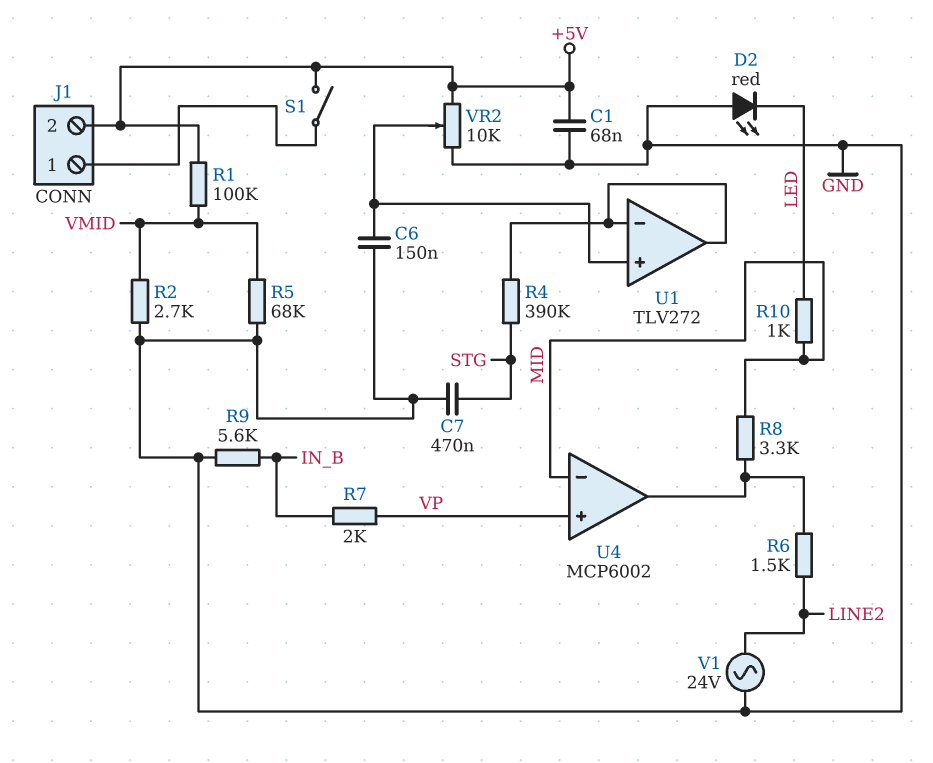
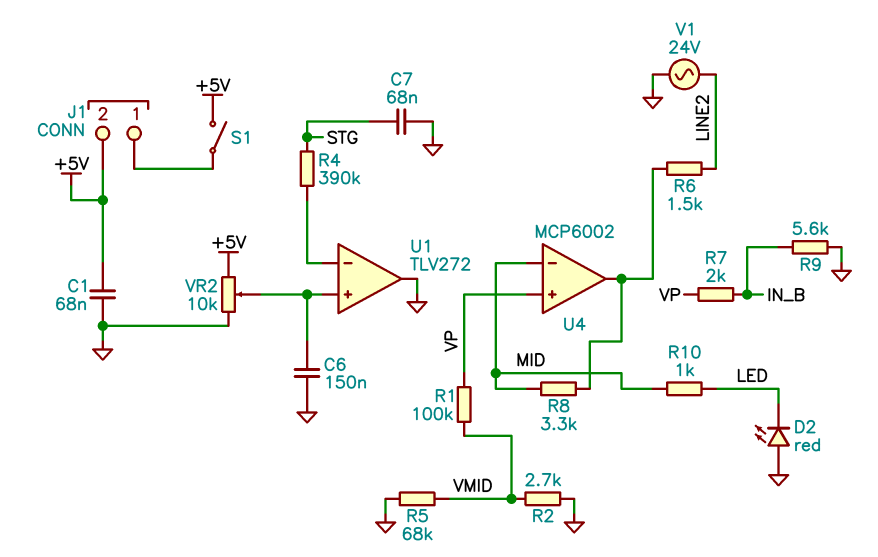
C7: 470nF (GND, STG) -> 68nF (GND, STG)
R1: 100k (+5V, VMID) -> 100k (VMID, VP)
U1 pin out: U1/in- -> GND

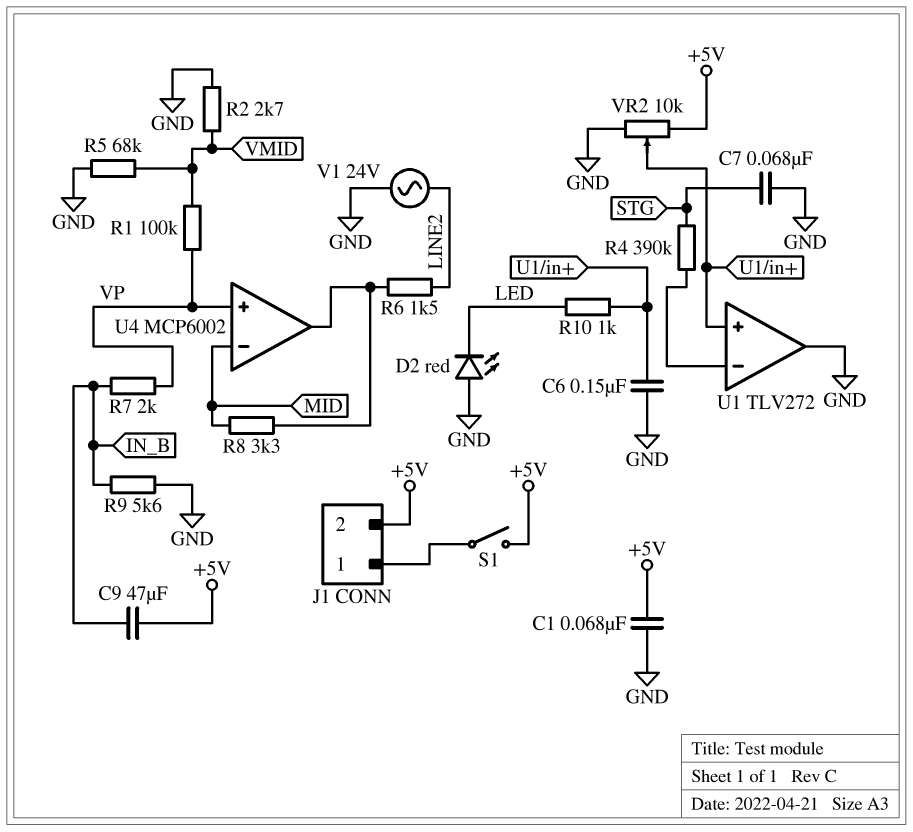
C9: none -> 47uF (+5V, IN_B)
R10: 1k (LED, MID) -> 1k (LED, U1/in+)

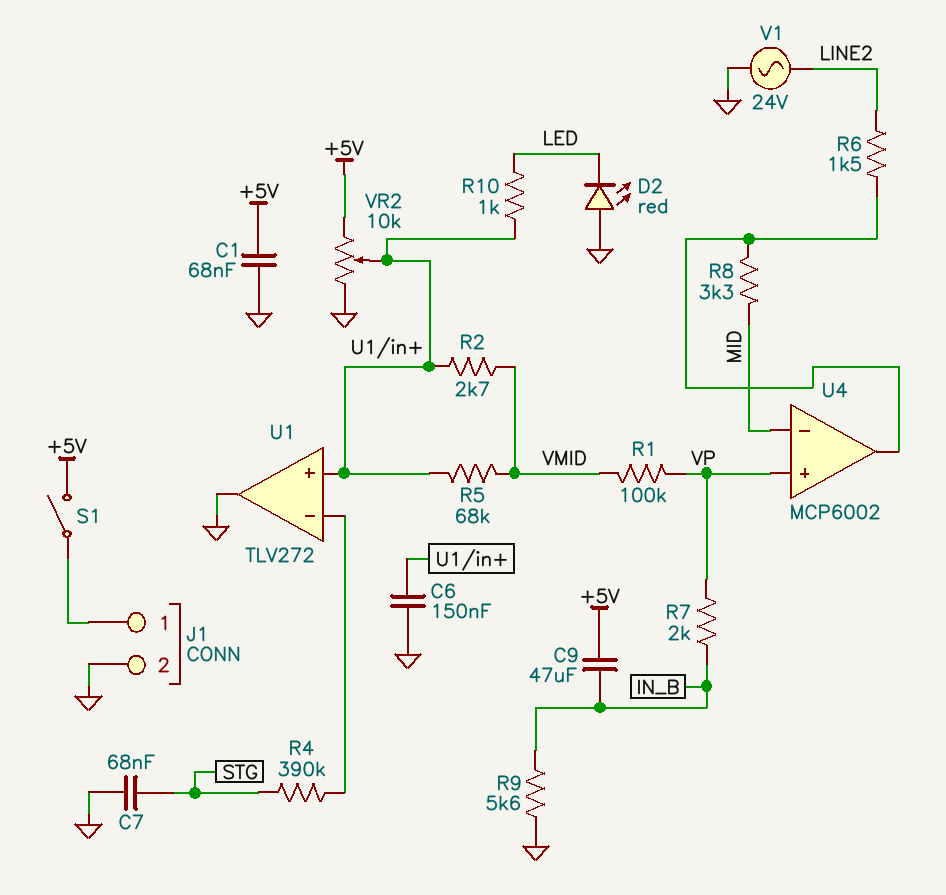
J1 pin 2: +5V -> GND
R2: 2.7k (GND, VMID) -> 2.7k (U1/in+, VMID)
R5: 68k (GND, VMID) -> 68k (U1/in+, VMID)

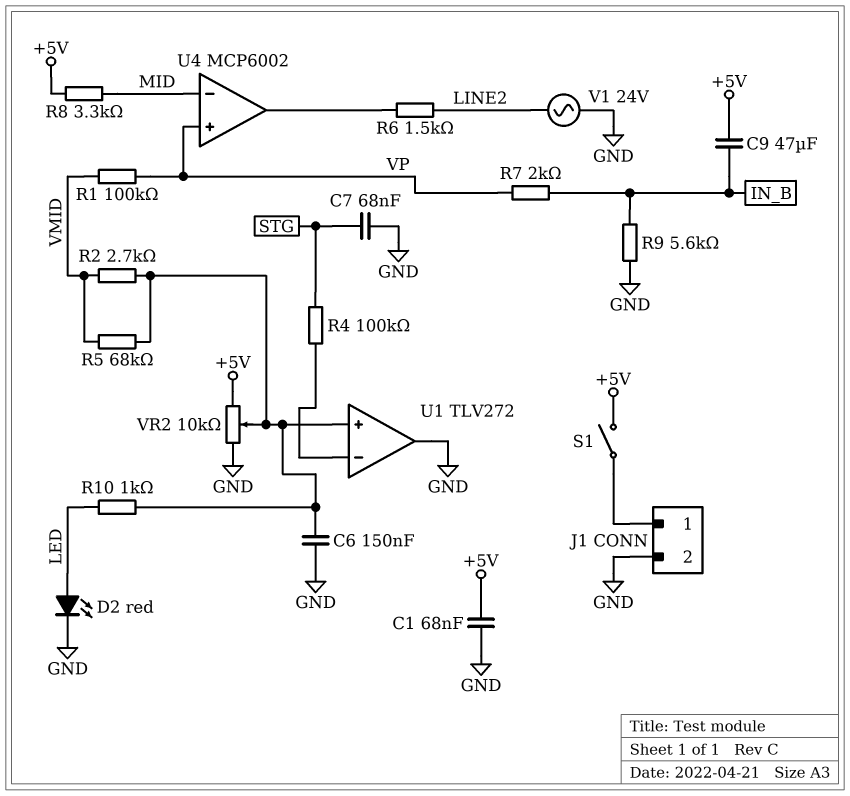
D2: LED red (A GND, K LED) -> LED red (A LED, K GND)
R4: 390k (STG, U1/in-) -> 100k (STG, U1/in-)
R8: 3.3k (MID, U4/out) -> 3.3k (+5V, MID)

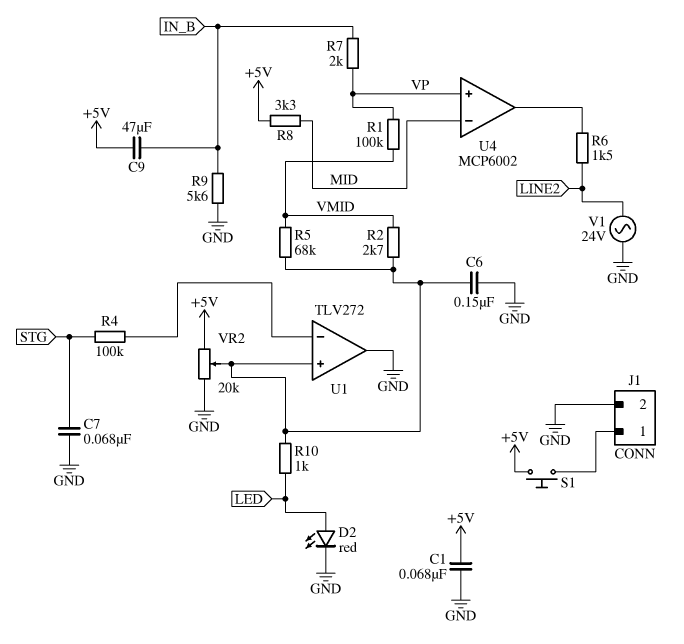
S1: switch (+5V, J1/1) -> button (+5V, J1/1)
VR2: 10k (+5V, GND, wiper U1/in+) -> 20k (+5V, GND, wiper U1/in+)

